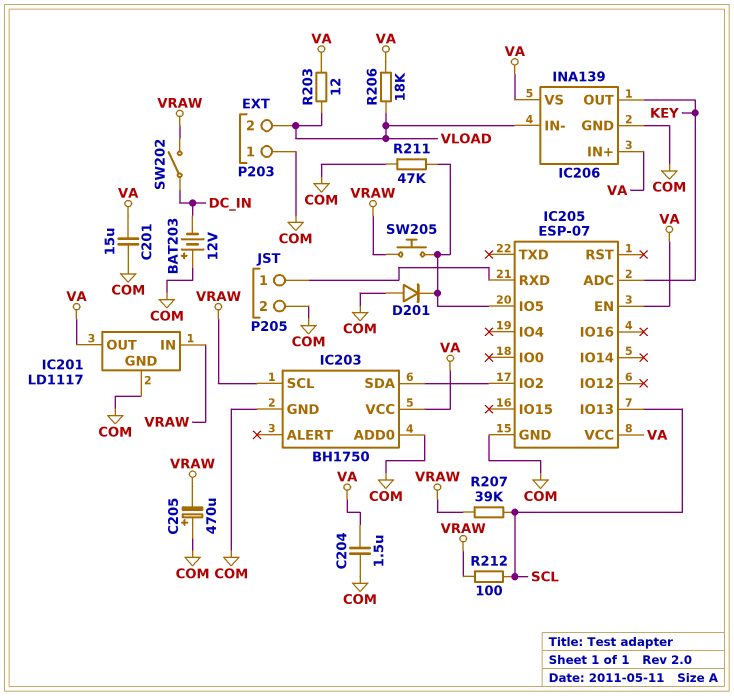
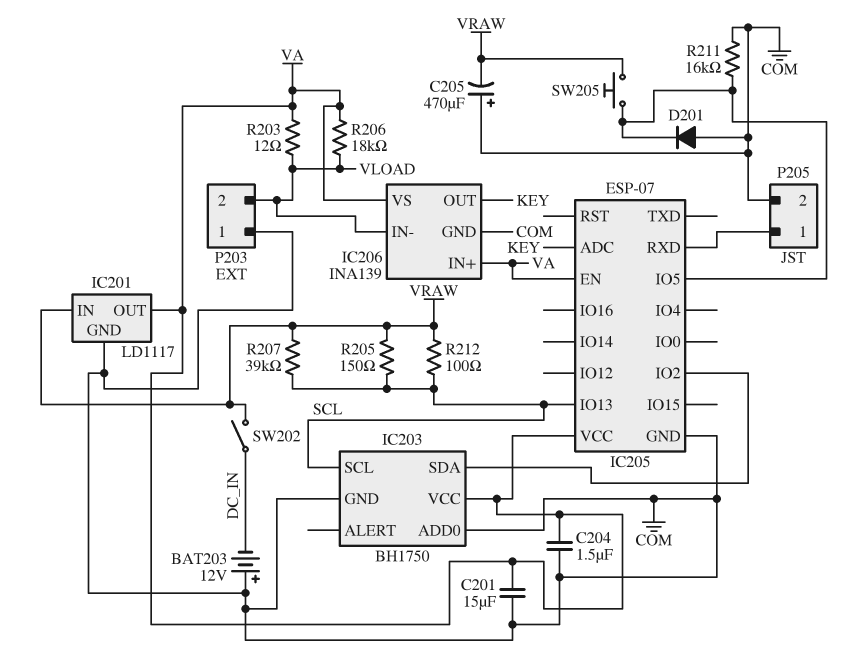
IC203 pin SCL: VRAW -> SCL
R205: none -> 150 (SCL, VRAW)
R211: 47k (COM, IC205/IO5) -> 16k (COM, IC205/IO5)

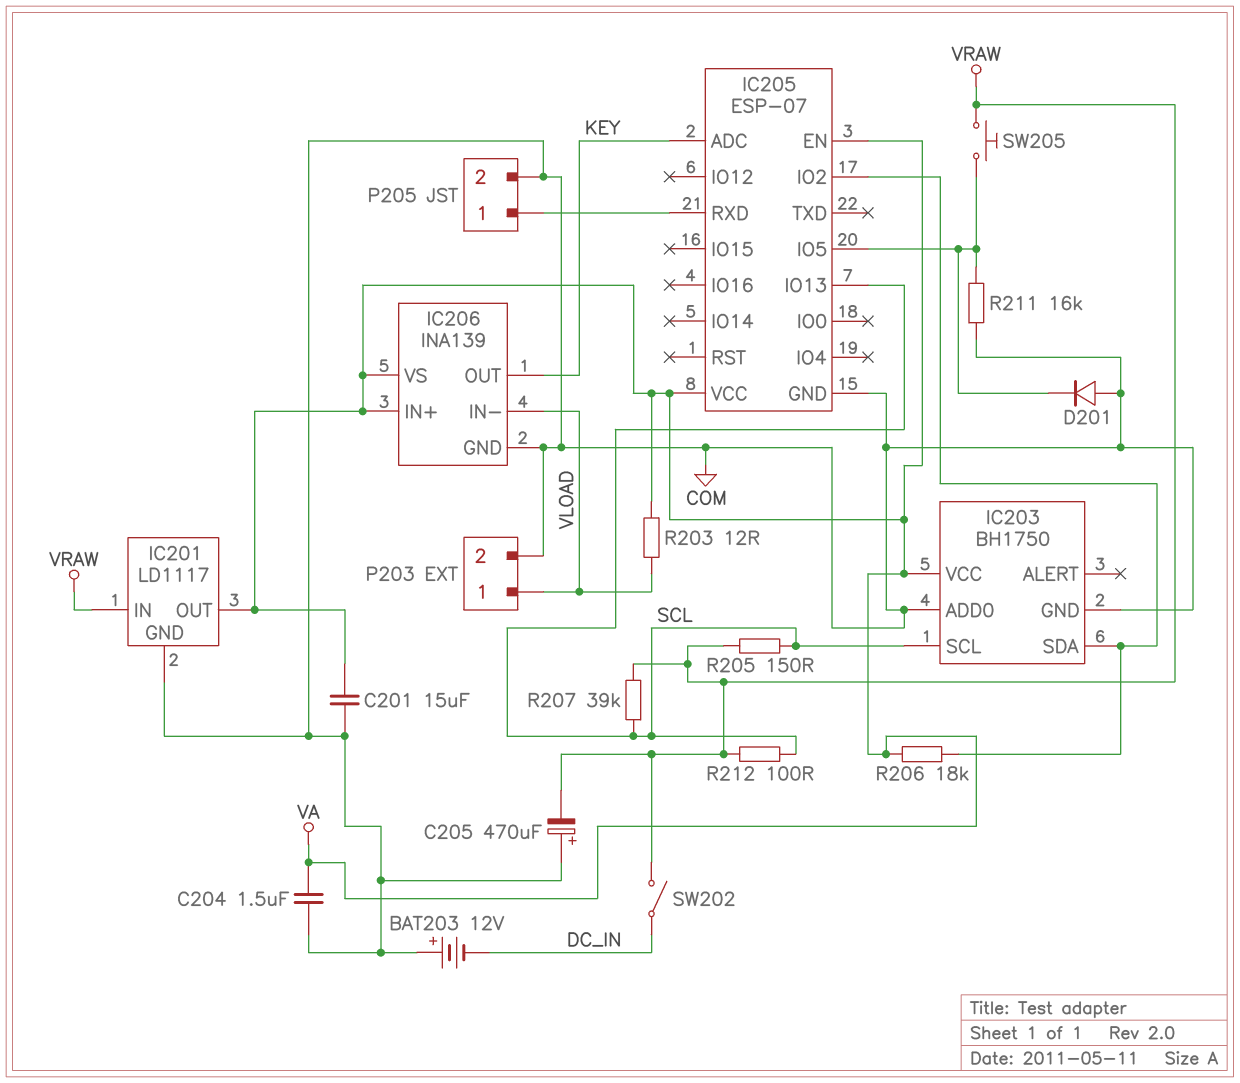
P203 pin 1: COM -> VLOAD
P203 pin 2: VLOAD -> COM
R206: 18k (VA, VLOAD) -> 18k (IC203/SDA, VA)

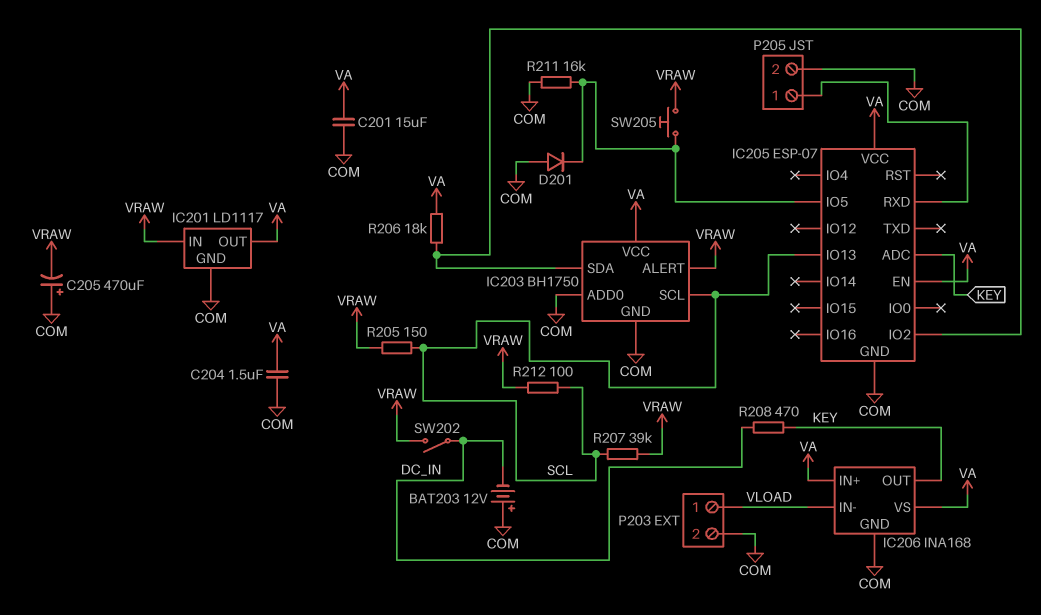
IC203 pin ALERT: none -> VRAW
IC206: INA139 -> INA168
R203: 12 (VA, VLOAD) -> none
R208: none -> 470 (DC_IN, KEY)

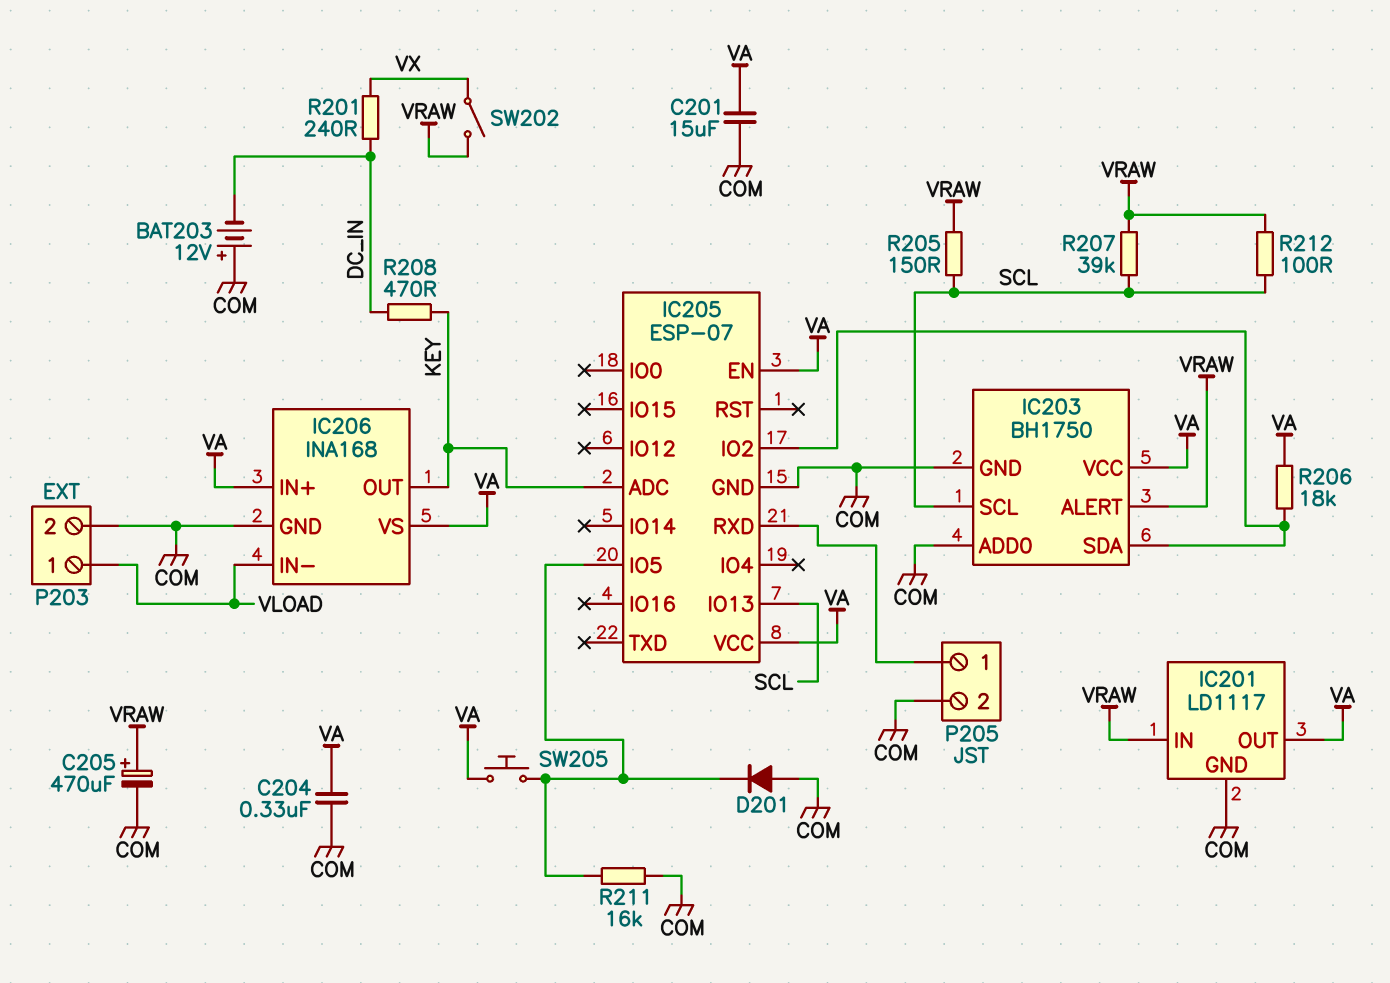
C204: 1.5uF (COM, VA) -> 330nF (COM, VA)
C205: 470uF (plus COM, minus VRAW) -> 470uF (plus VRAW, minus COM)
R201: none -> 240 (DC_IN, VX)
SW202: switch (DC_IN, VRAW) -> switch (VRAW, VX)
SW205: button (IC205/IO5, VRAW) -> button (IC205/IO5, VA)

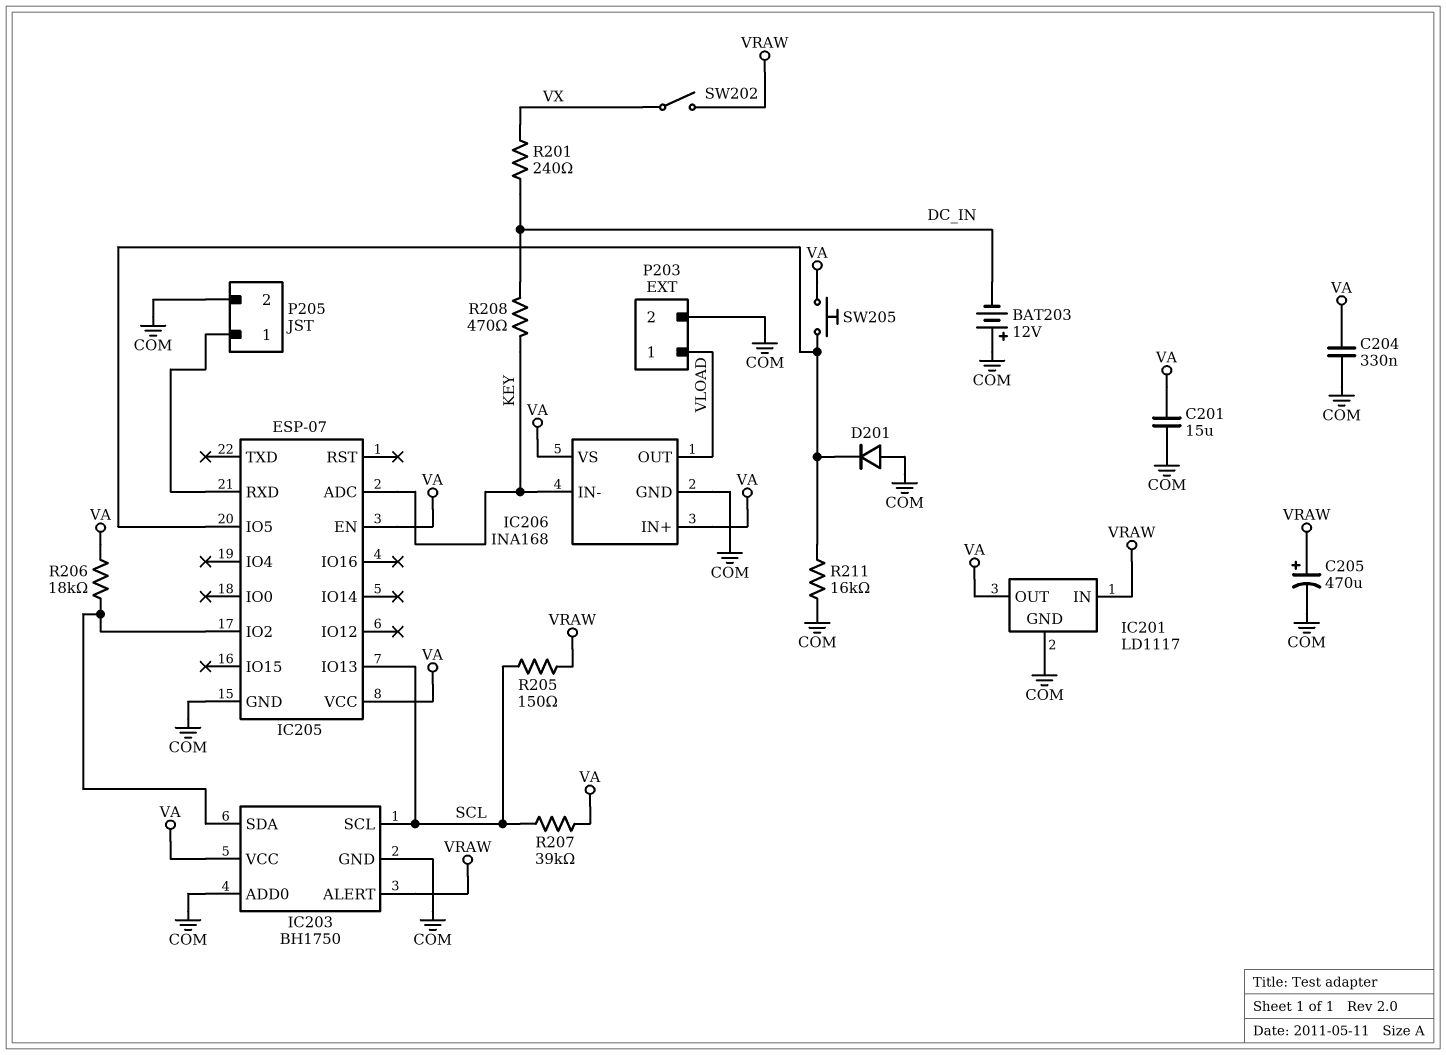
IC206 pin IN-: VLOAD -> KEY
IC206 pin OUT: KEY -> VLOAD
R207: 39k (SCL, VRAW) -> 39k (SCL, VA)
R212: 100 (SCL, VRAW) -> none

